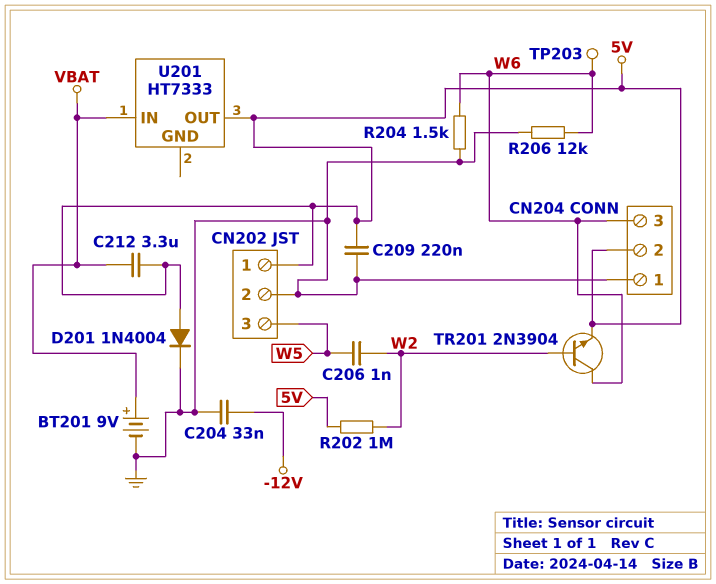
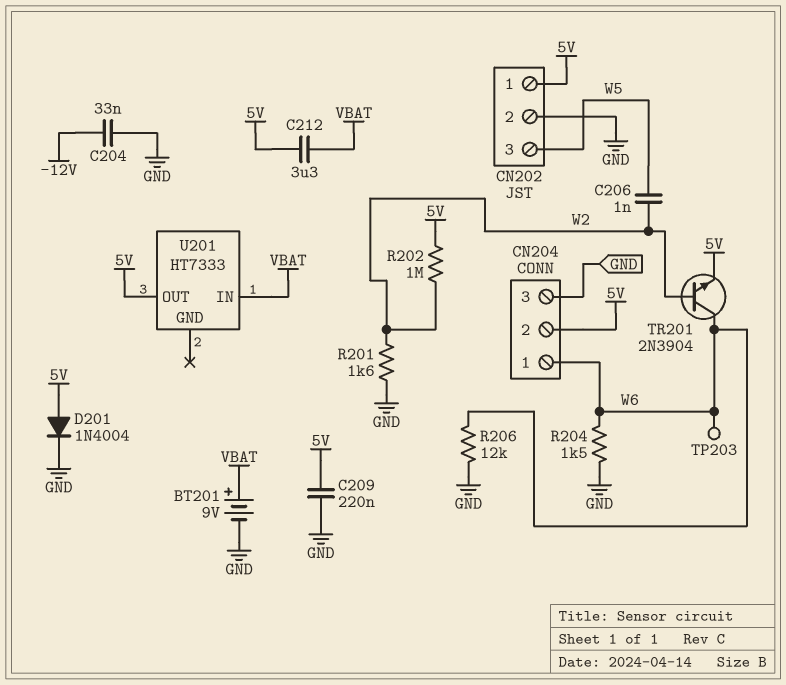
CN204 pin 1: GND -> W6
CN204 pin 3: W6 -> GND
R201: none -> 1.6k (GND, W2)

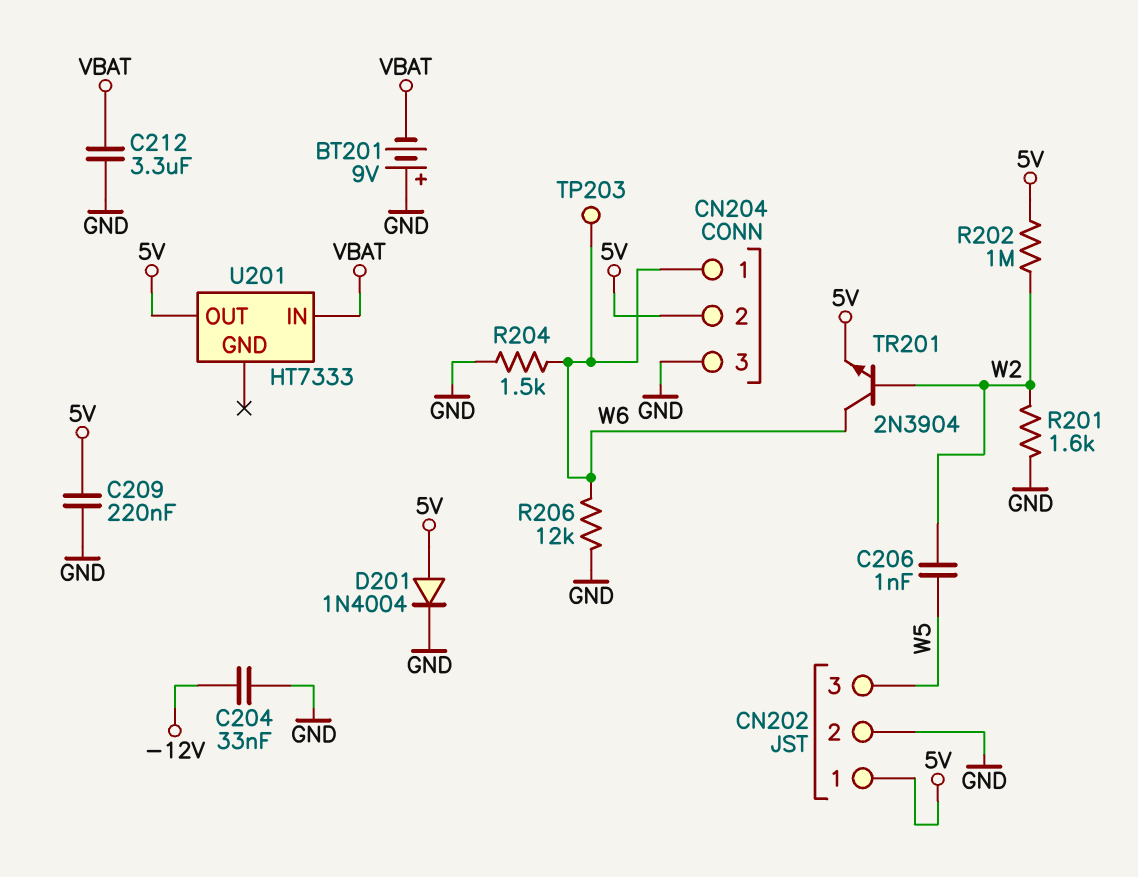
BT201: 9V (plus VBAT, minus GND) -> 9V (plus GND, minus VBAT)
C212: 3.3uF (5V, VBAT) -> 3.3uF (GND, VBAT)

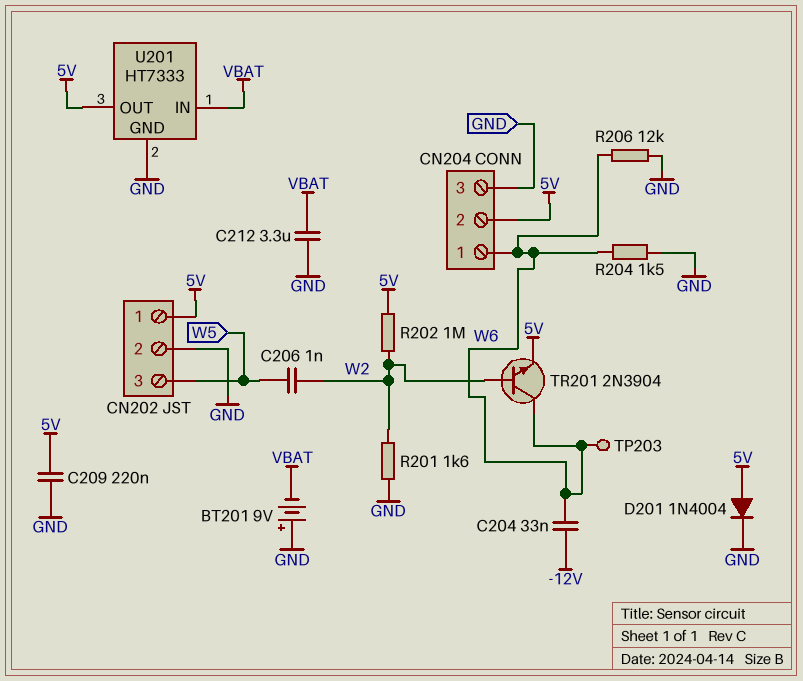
C204: 33nF (-12V, GND) -> 33nF (-12V, W6)
U201 pin GND: none -> GND

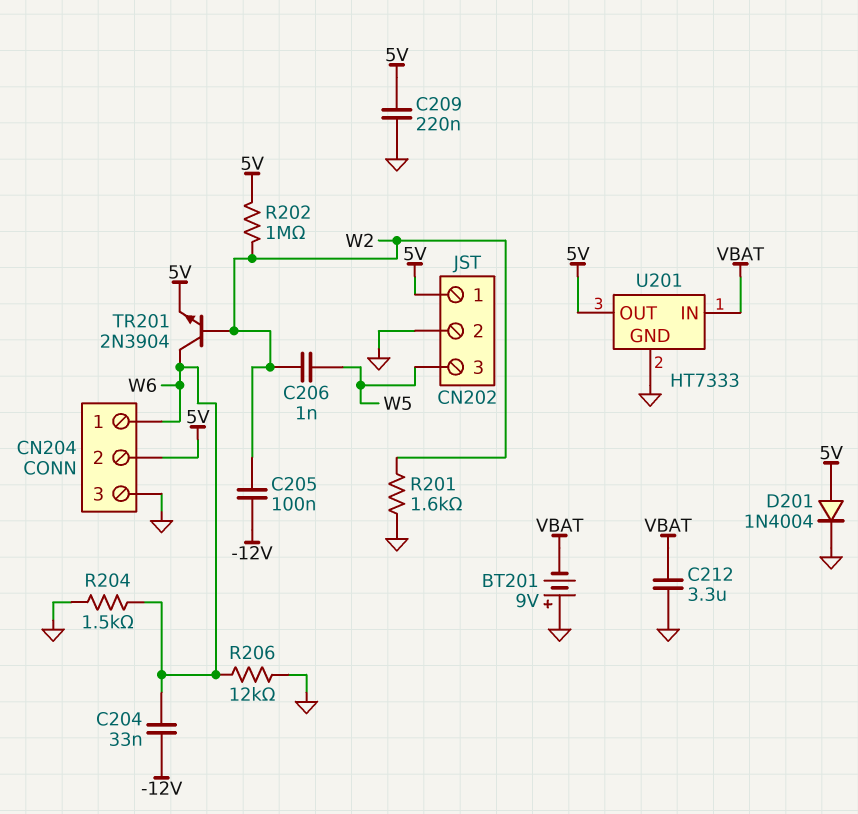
C205: none -> 100nF (-12V, W2)
TP203: test point (W6) -> none

